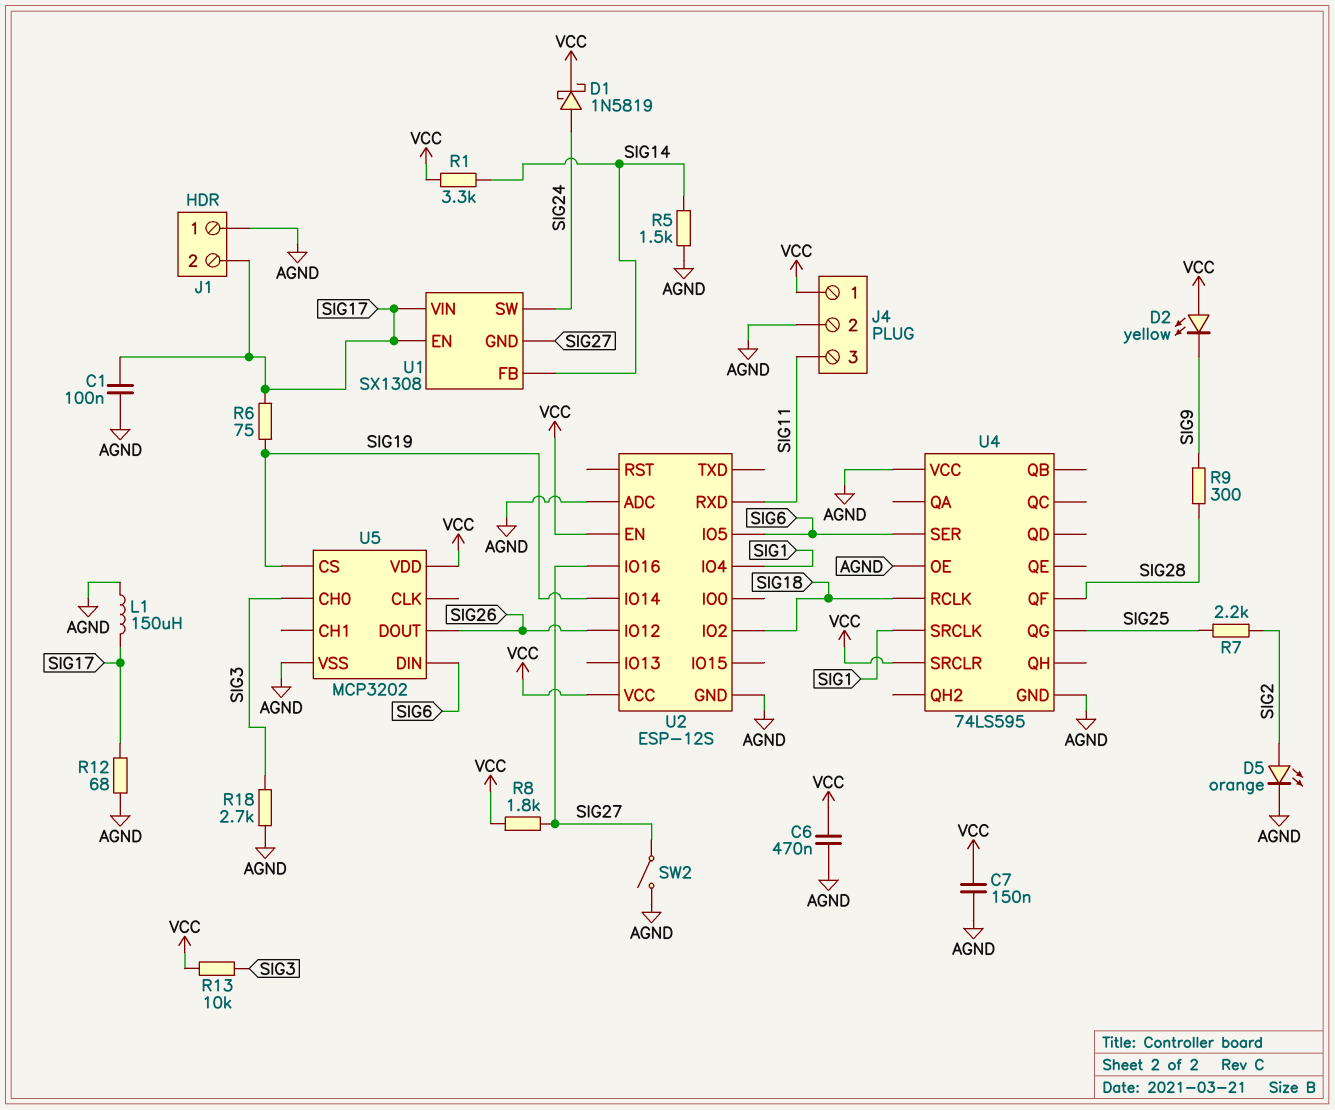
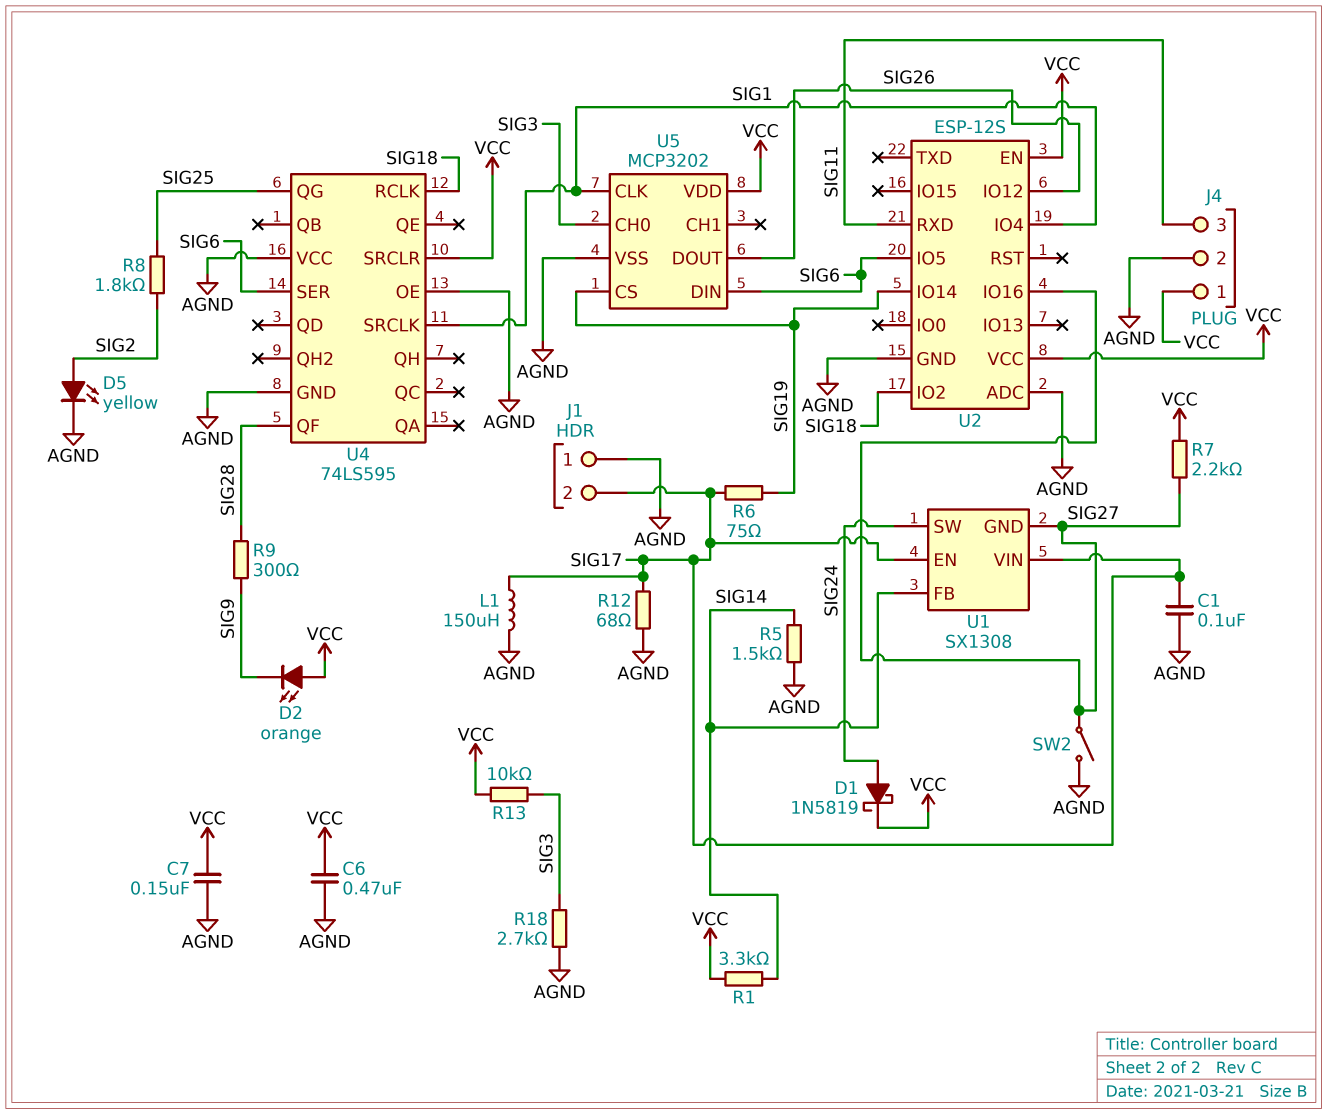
D2: LED yellow (A VCC, K SIG9) -> LED orange (A VCC, K SIG9)
D5: LED orange (A SIG2, K AGND) -> LED yellow (A SIG2, K AGND)
R7: 2.2k (SIG2, SIG25) -> 2.2k (SIG27, VCC)
R8: 1.8k (SIG27, VCC) -> 1.8k (SIG2, SIG25)
U5 pin CLK: none -> SIG1

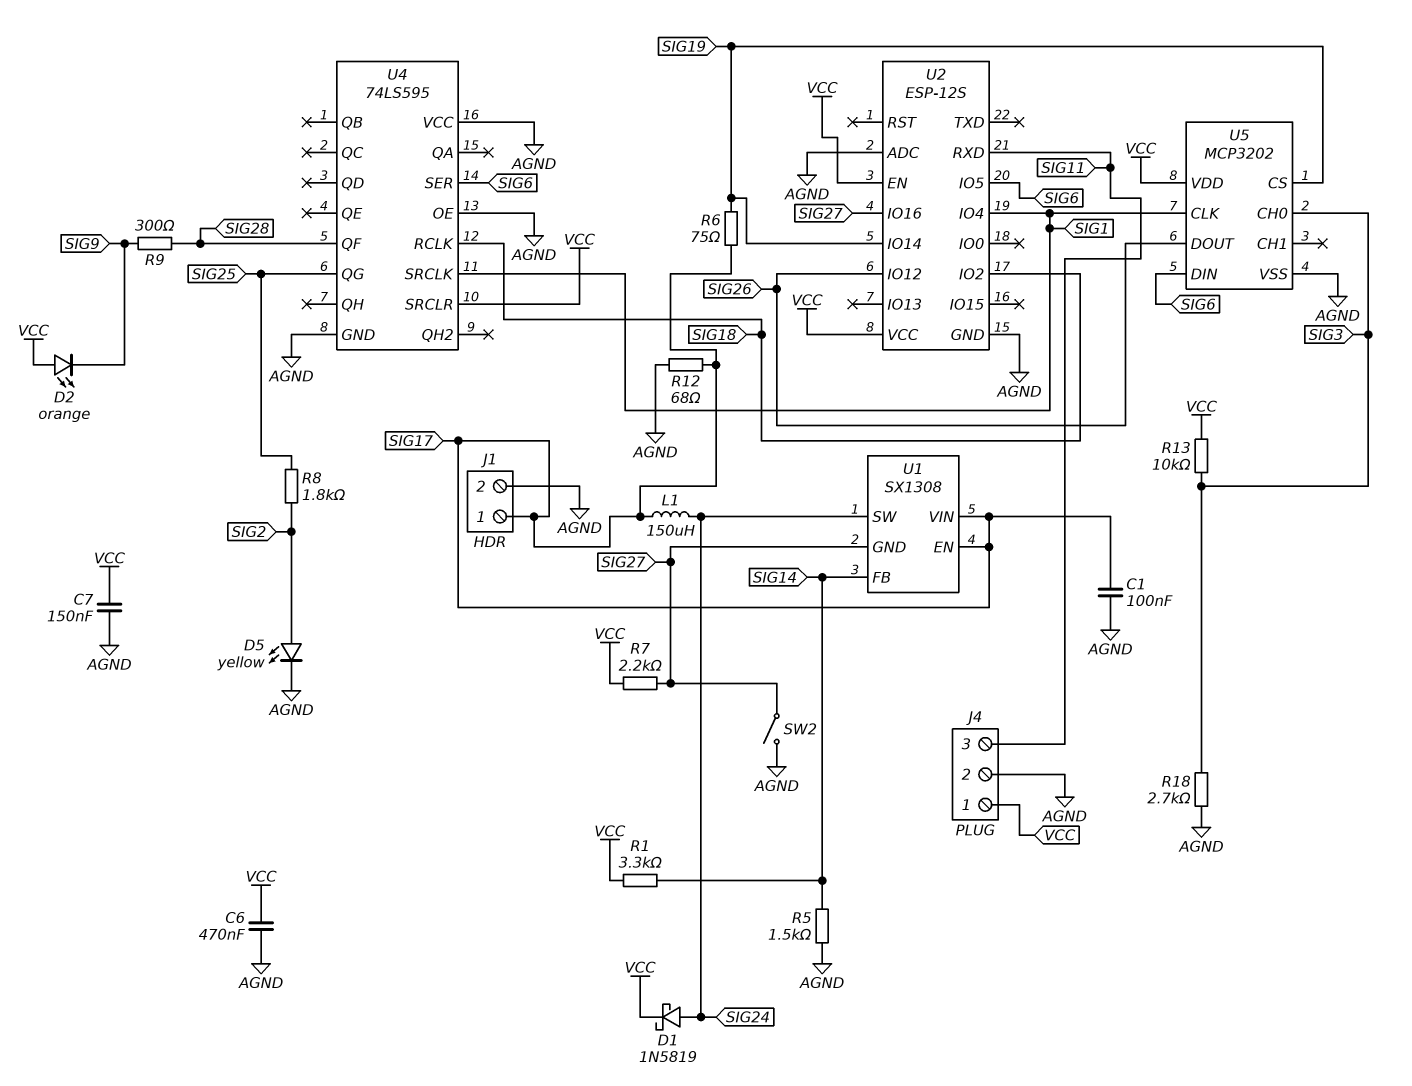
J1 pin 1: AGND -> SIG17
J1 pin 2: SIG17 -> AGND
L1: 150uH (AGND, SIG17) -> 150uH (SIG17, SIG24)

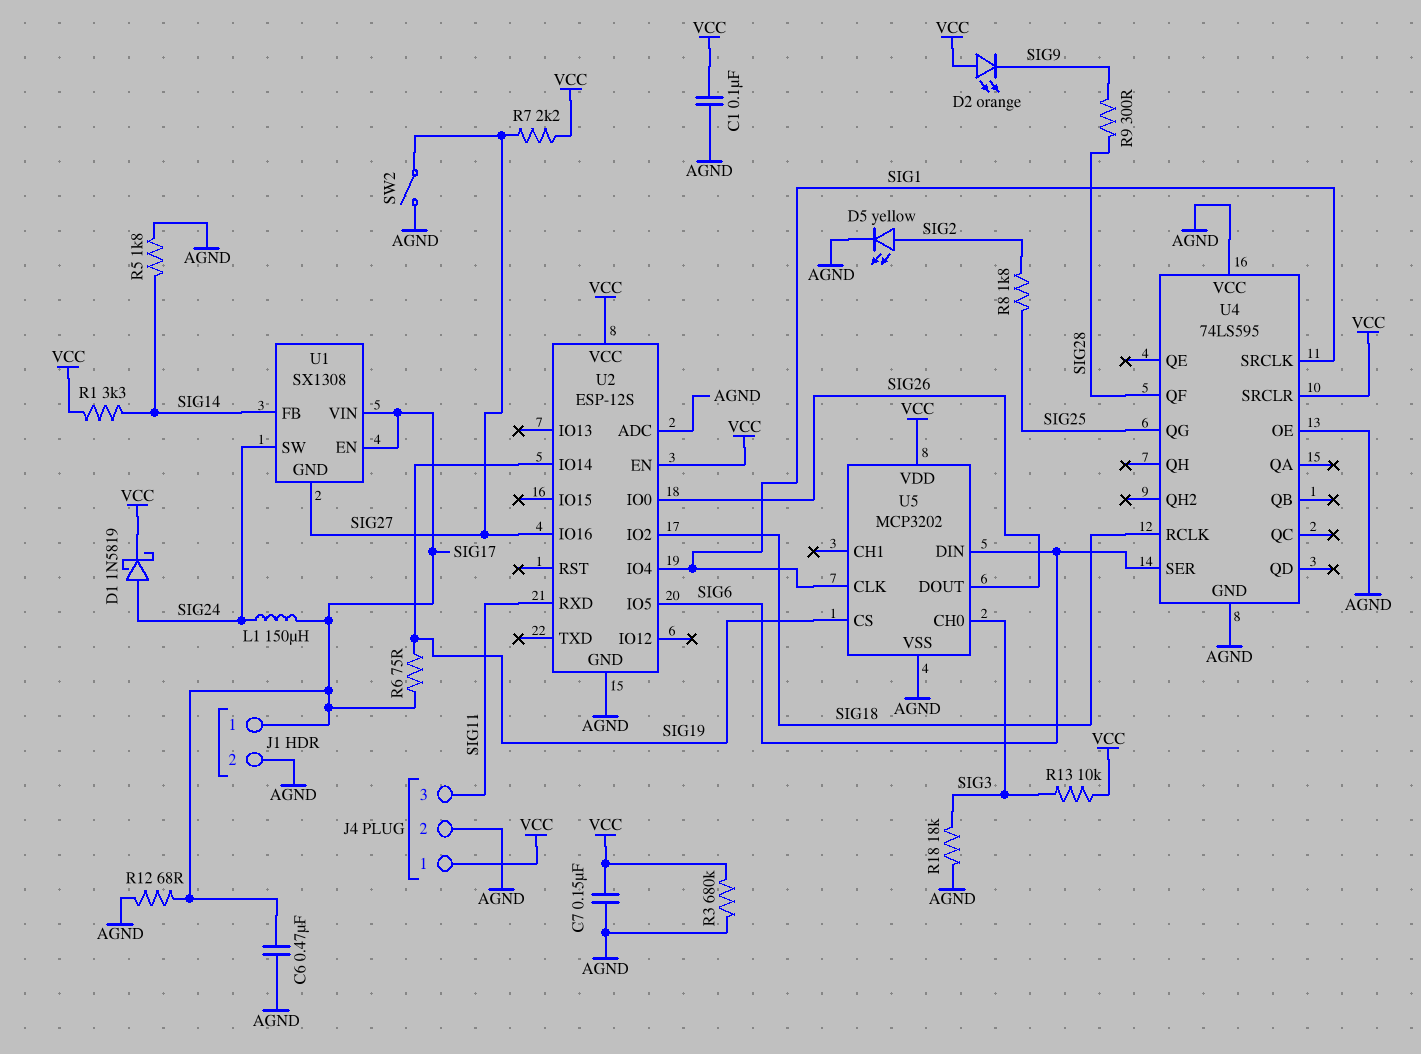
C1: 100nF (AGND, SIG17) -> 100nF (AGND, VCC)
C6: 470nF (AGND, VCC) -> 470nF (AGND, SIG17)
R3: none -> 680k (AGND, VCC)
R5: 1.5k (AGND, SIG14) -> 1.8k (AGND, SIG14)
R18: 2.7k (AGND, SIG3) -> 18k (AGND, SIG3)
U2 pin IO0: none -> SIG26
U2 pin IO12: SIG26 -> none

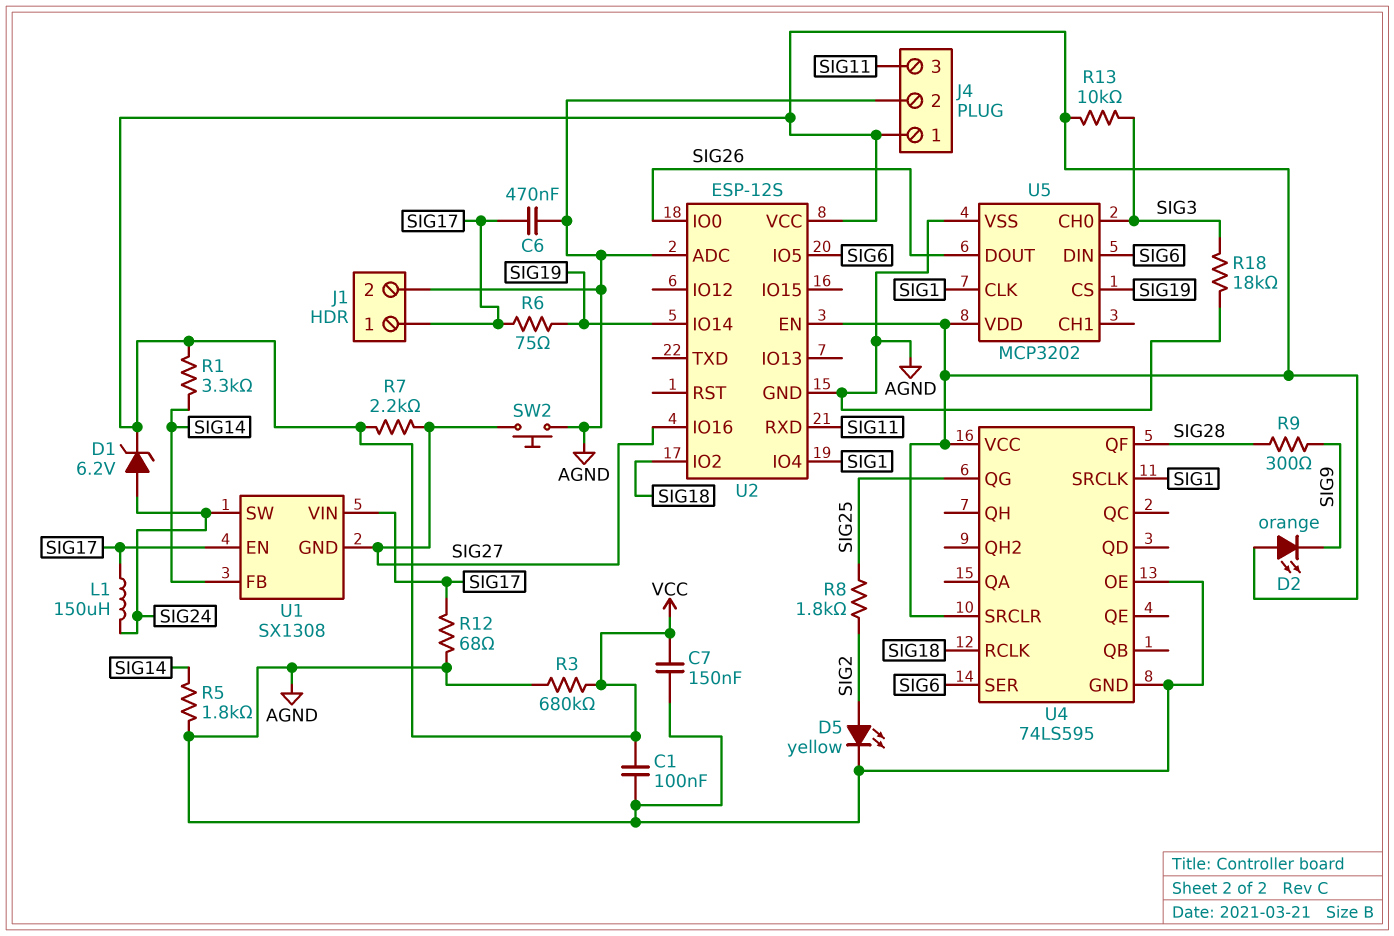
D1: schottky 1N5819 (A SIG24, K VCC) -> zener 6.2V (A SIG24, K VCC)
SW2: switch (AGND, SIG27) -> button (AGND, SIG27)
U4 pin VCC: AGND -> VCC

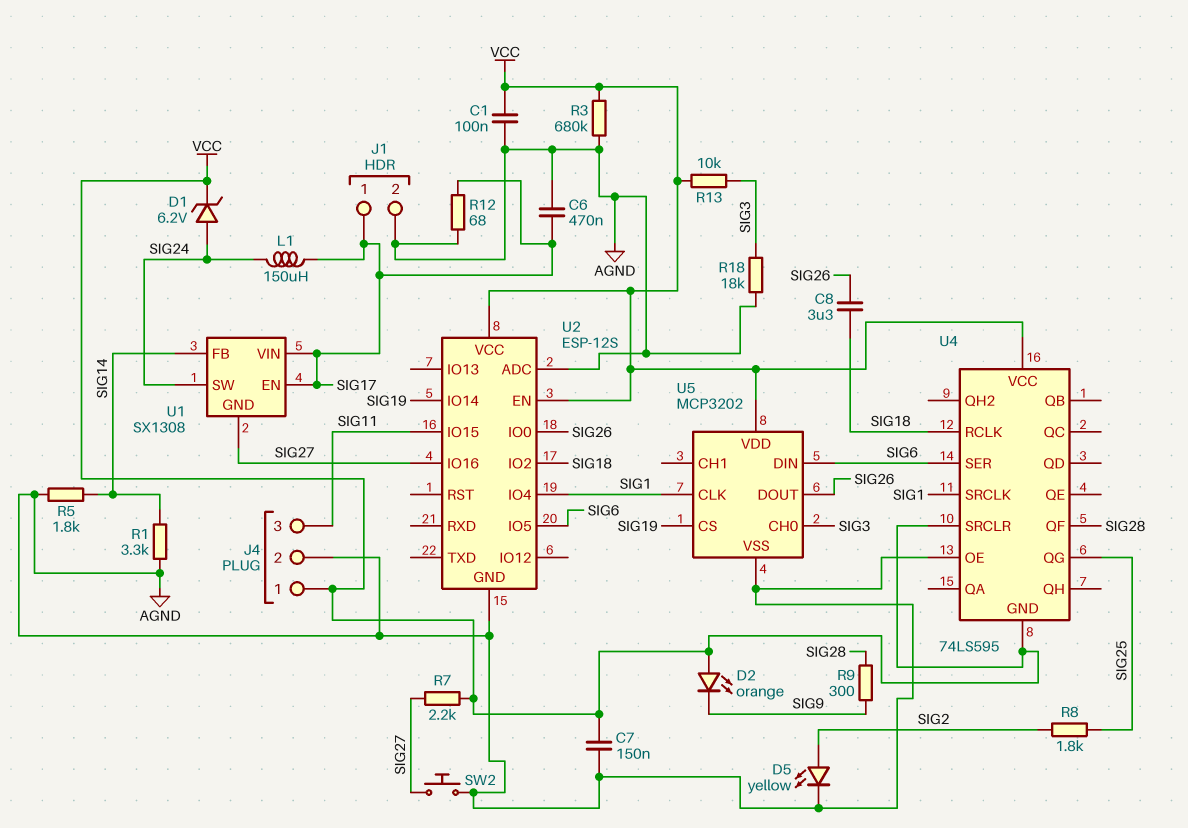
C8: none -> 3.3uF (SIG18, SIG26)
R1: 3.3k (SIG14, VCC) -> 3.3k (AGND, SIG14)
R6: 75 (SIG17, SIG19) -> none
U2 pin IO15: none -> SIG11
U2 pin RXD: SIG11 -> none
U4 pin GND: AGND -> VCC

